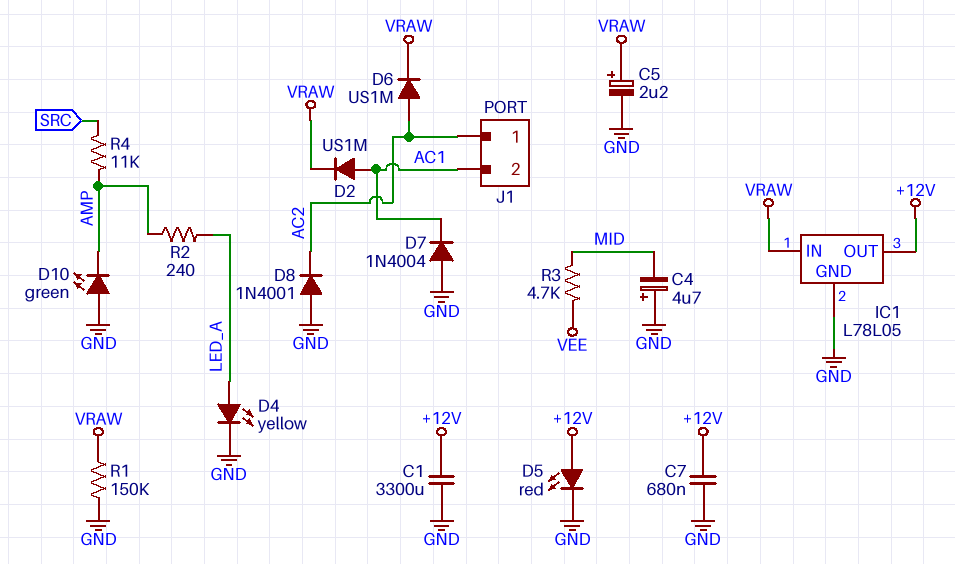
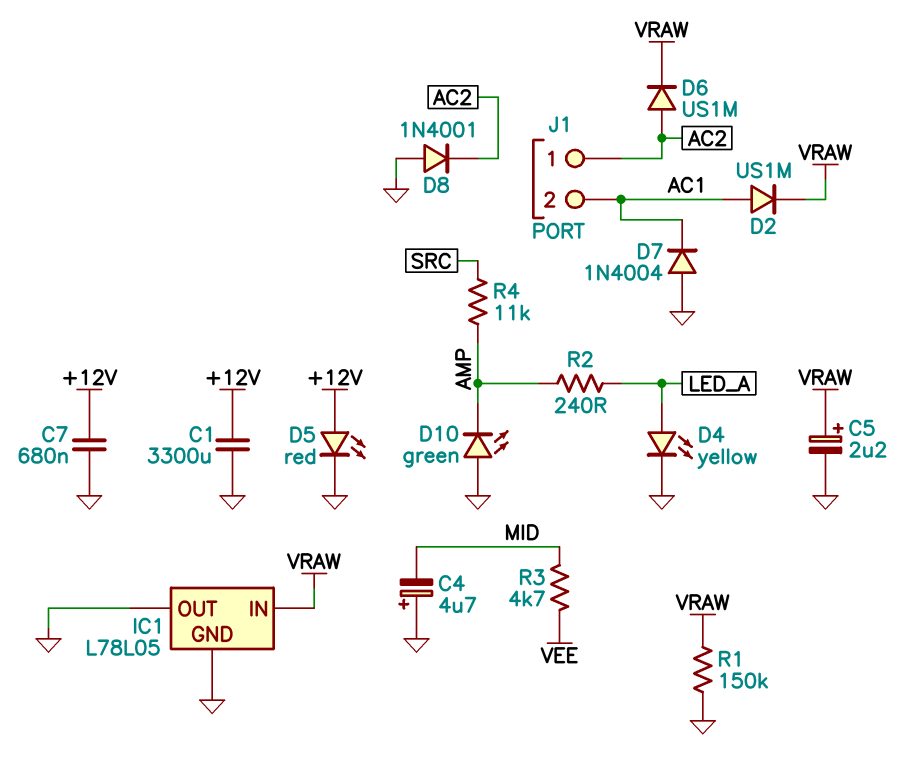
IC1 pin OUT: +12V -> GND

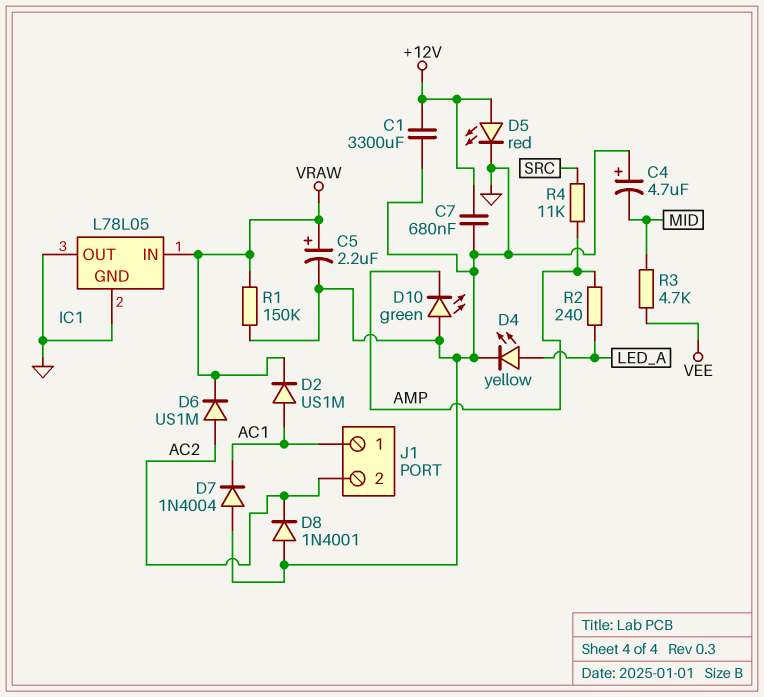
J1 pin 1: AC2 -> AC1
J1 pin 2: AC1 -> AC2

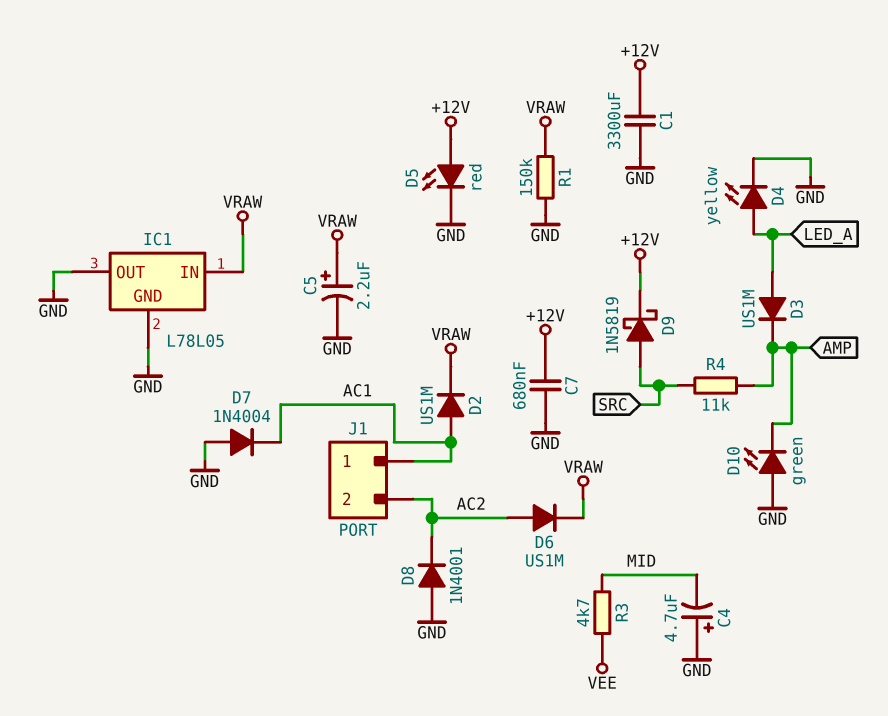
D3: none -> diode US1M (A LED_A, K AMP)
D9: none -> schottky 1N5819 (A SRC, K +12V)
R2: 240 (AMP, LED_A) -> none

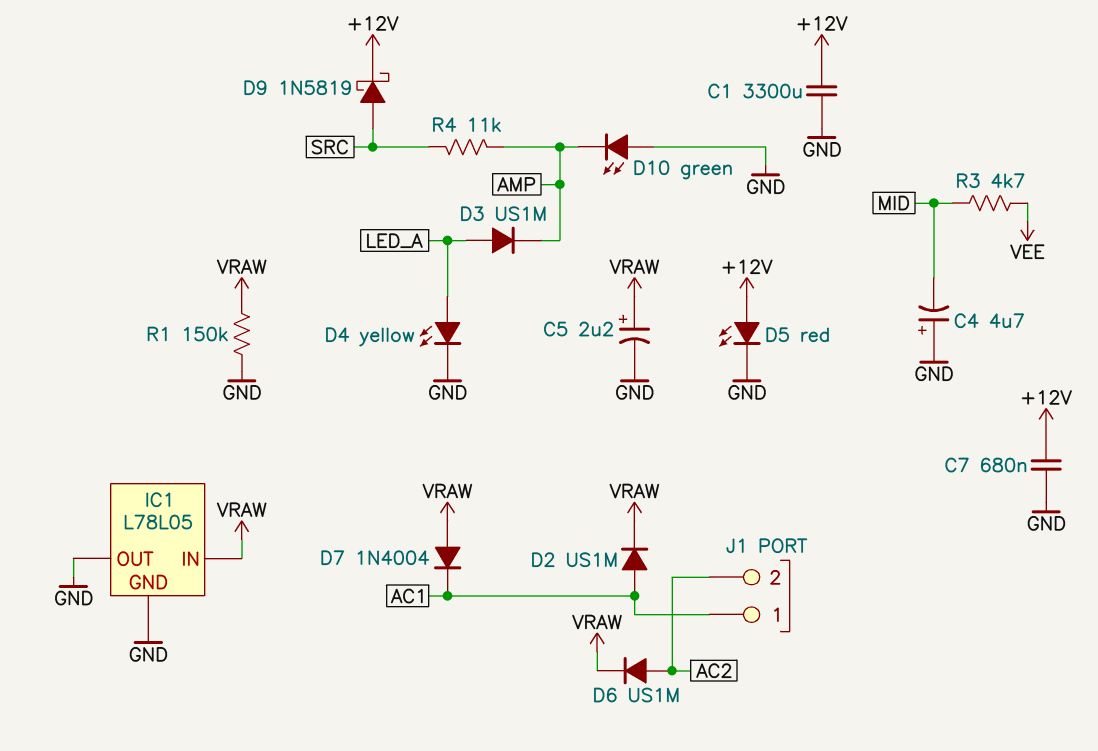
D7: diode 1N4004 (A GND, K AC1) -> diode 1N4004 (A VRAW, K AC1)
D8: diode 1N4001 (A GND, K AC2) -> none

